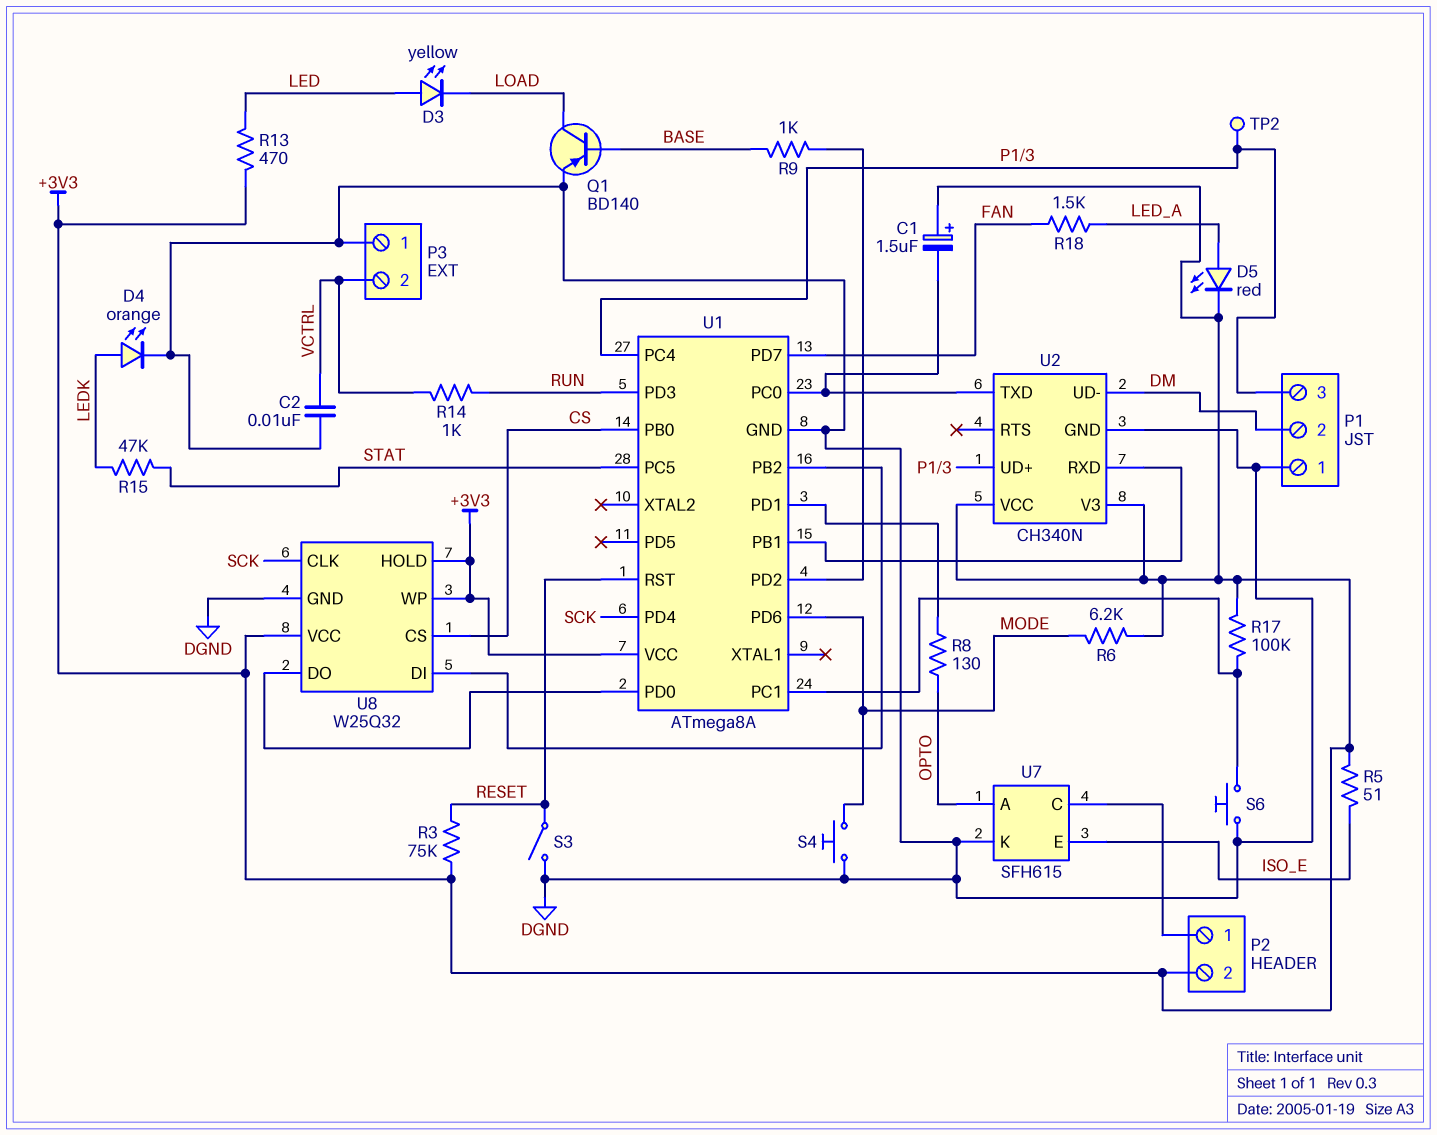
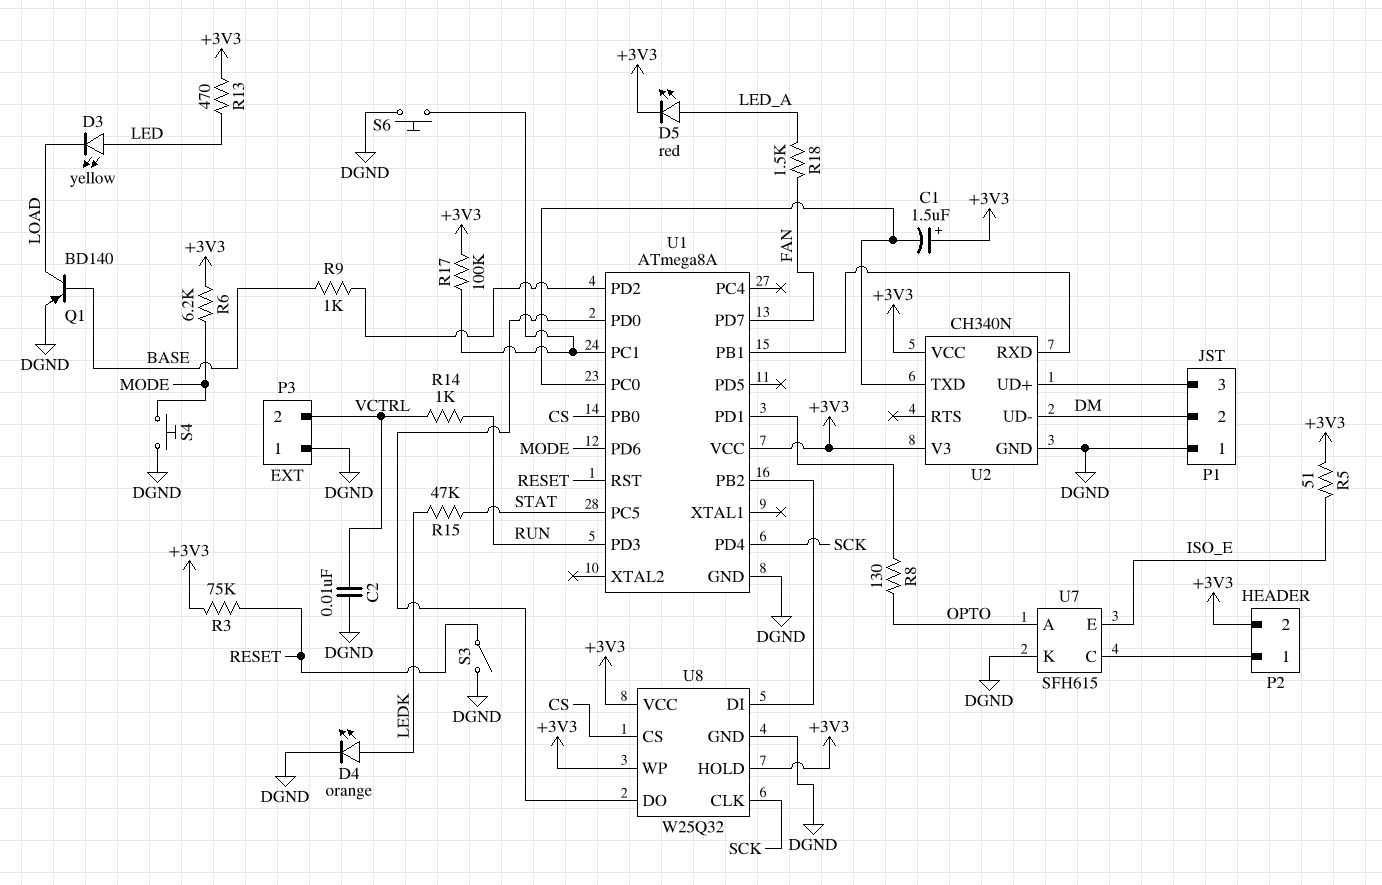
TP2: test point (P1/3) -> none
U1 pin PC4: P1/3 -> none

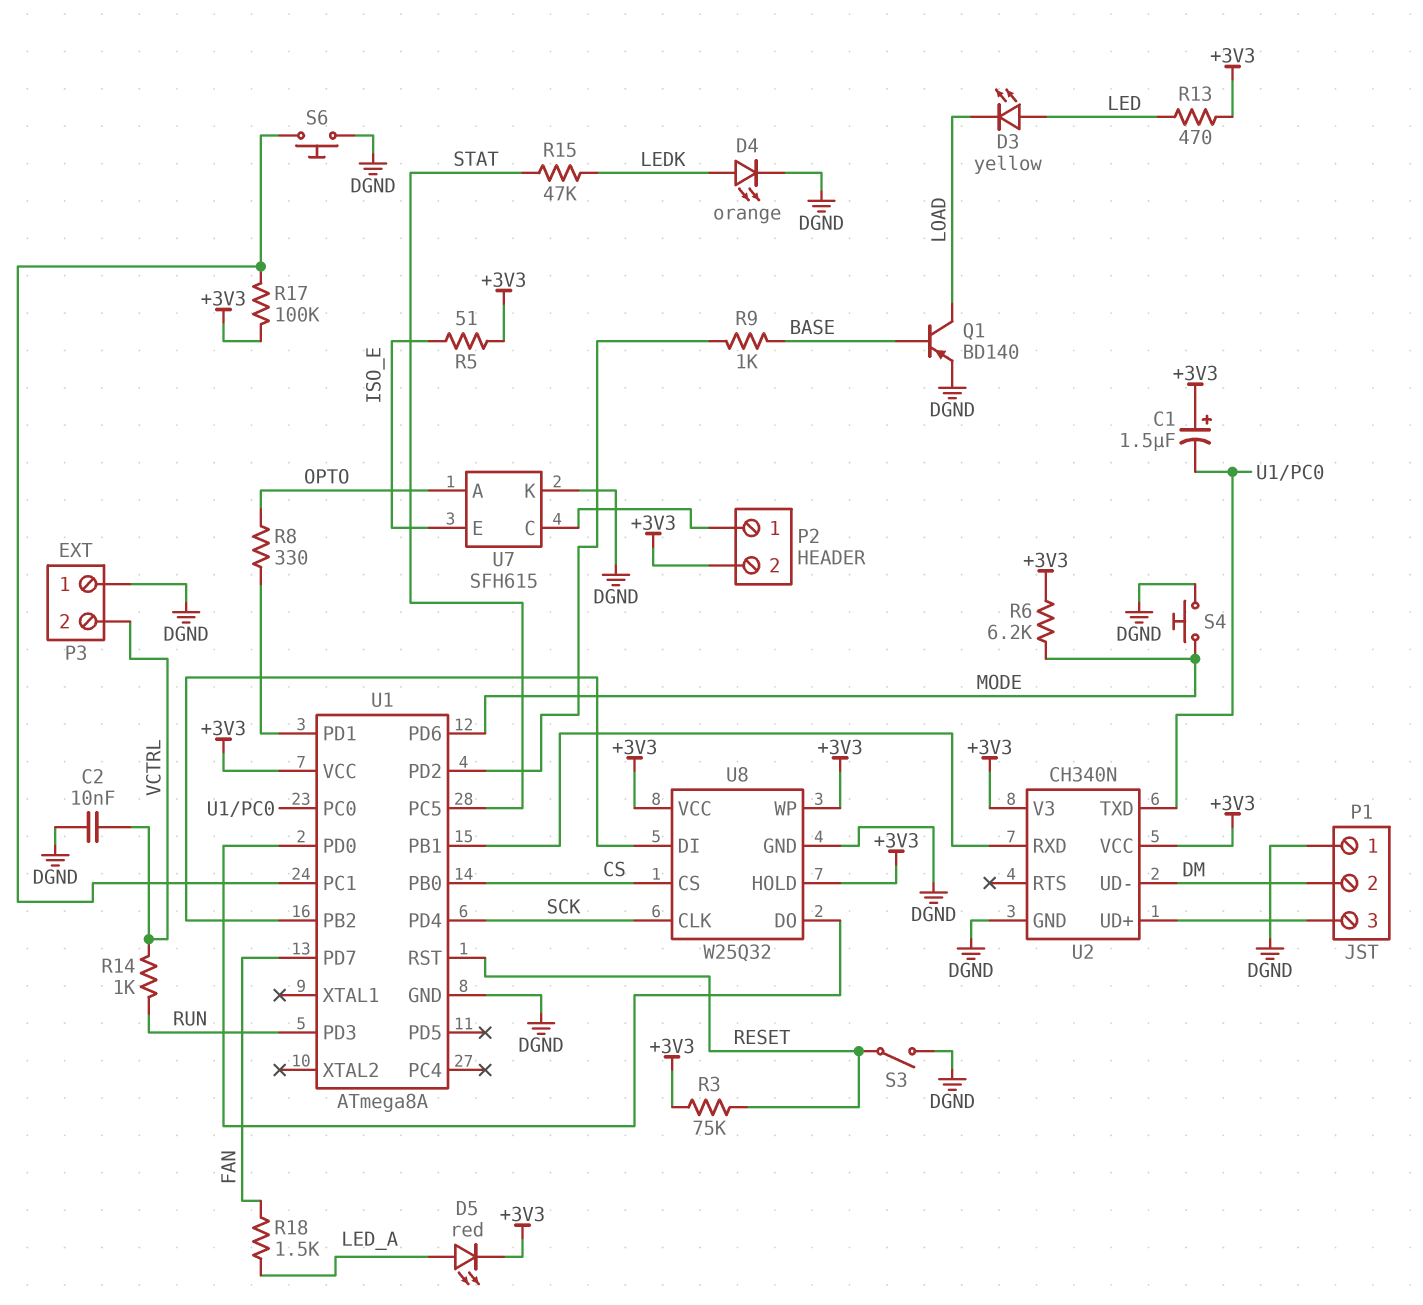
R8: 130 (OPTO, U1/PD1) -> 330 (OPTO, U1/PD1)

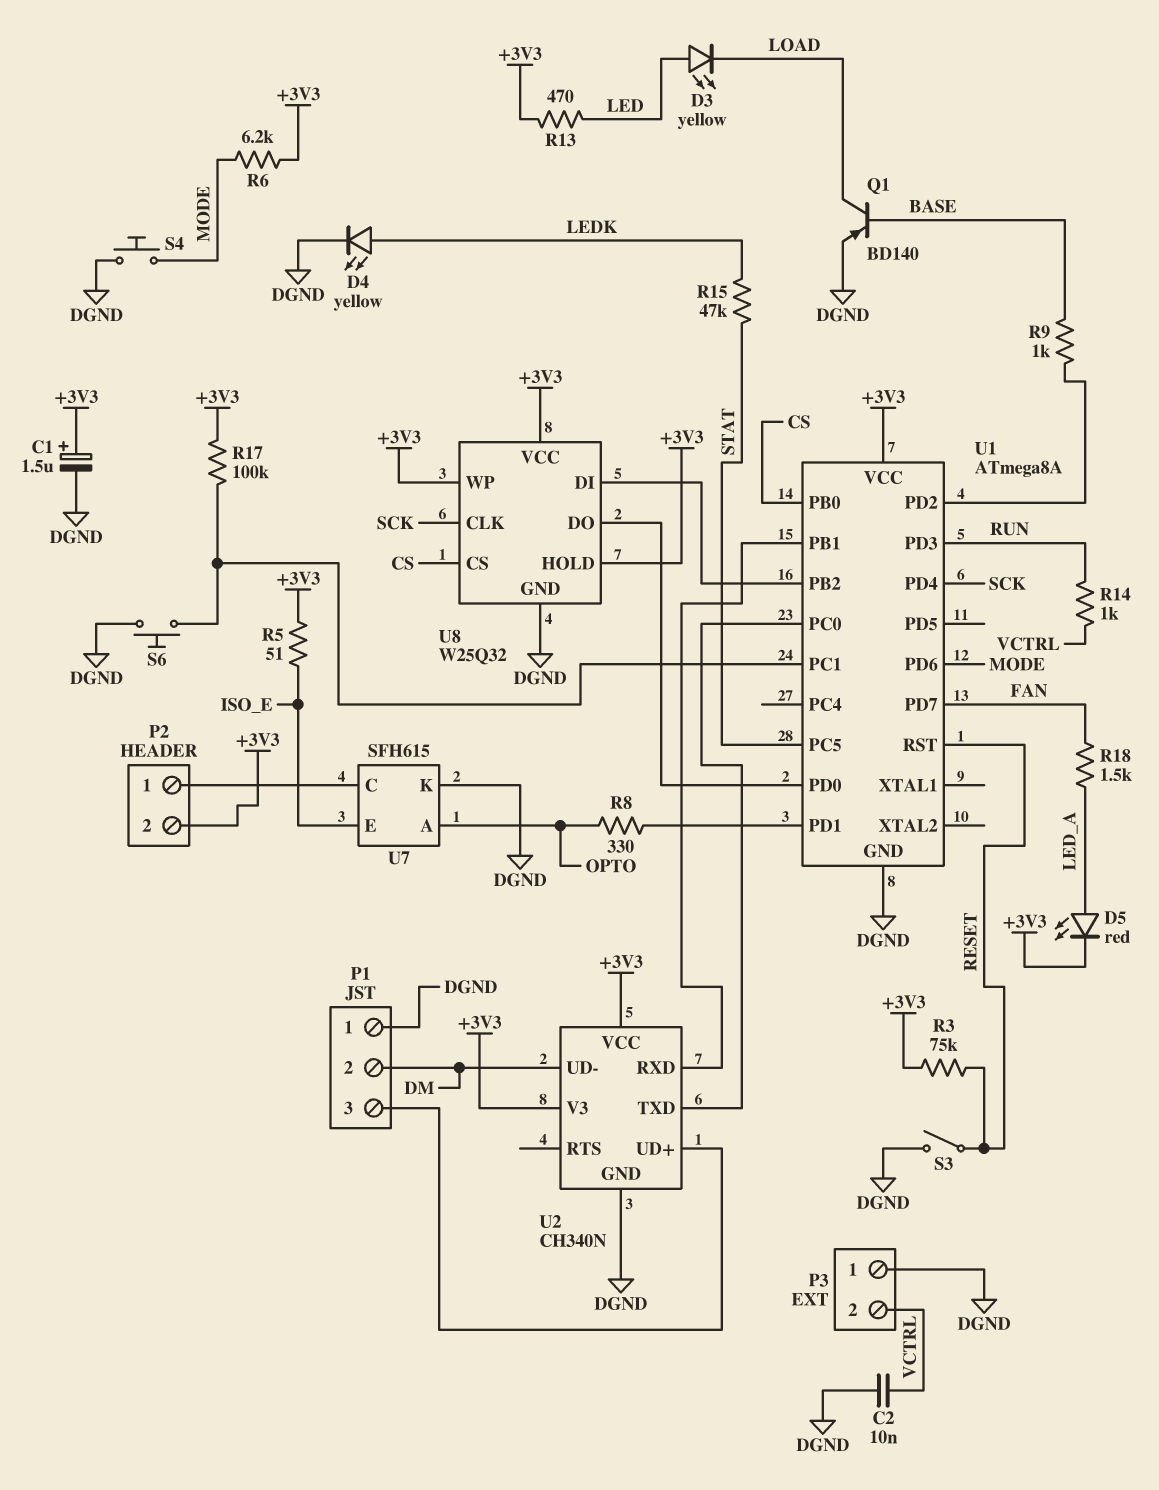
C1: 1.5uF (plus +3V3, minus U1/PC0) -> 1.5uF (plus +3V3, minus DGND)
D4: LED orange (A LEDK, K DGND) -> LED yellow (A LEDK, K DGND)

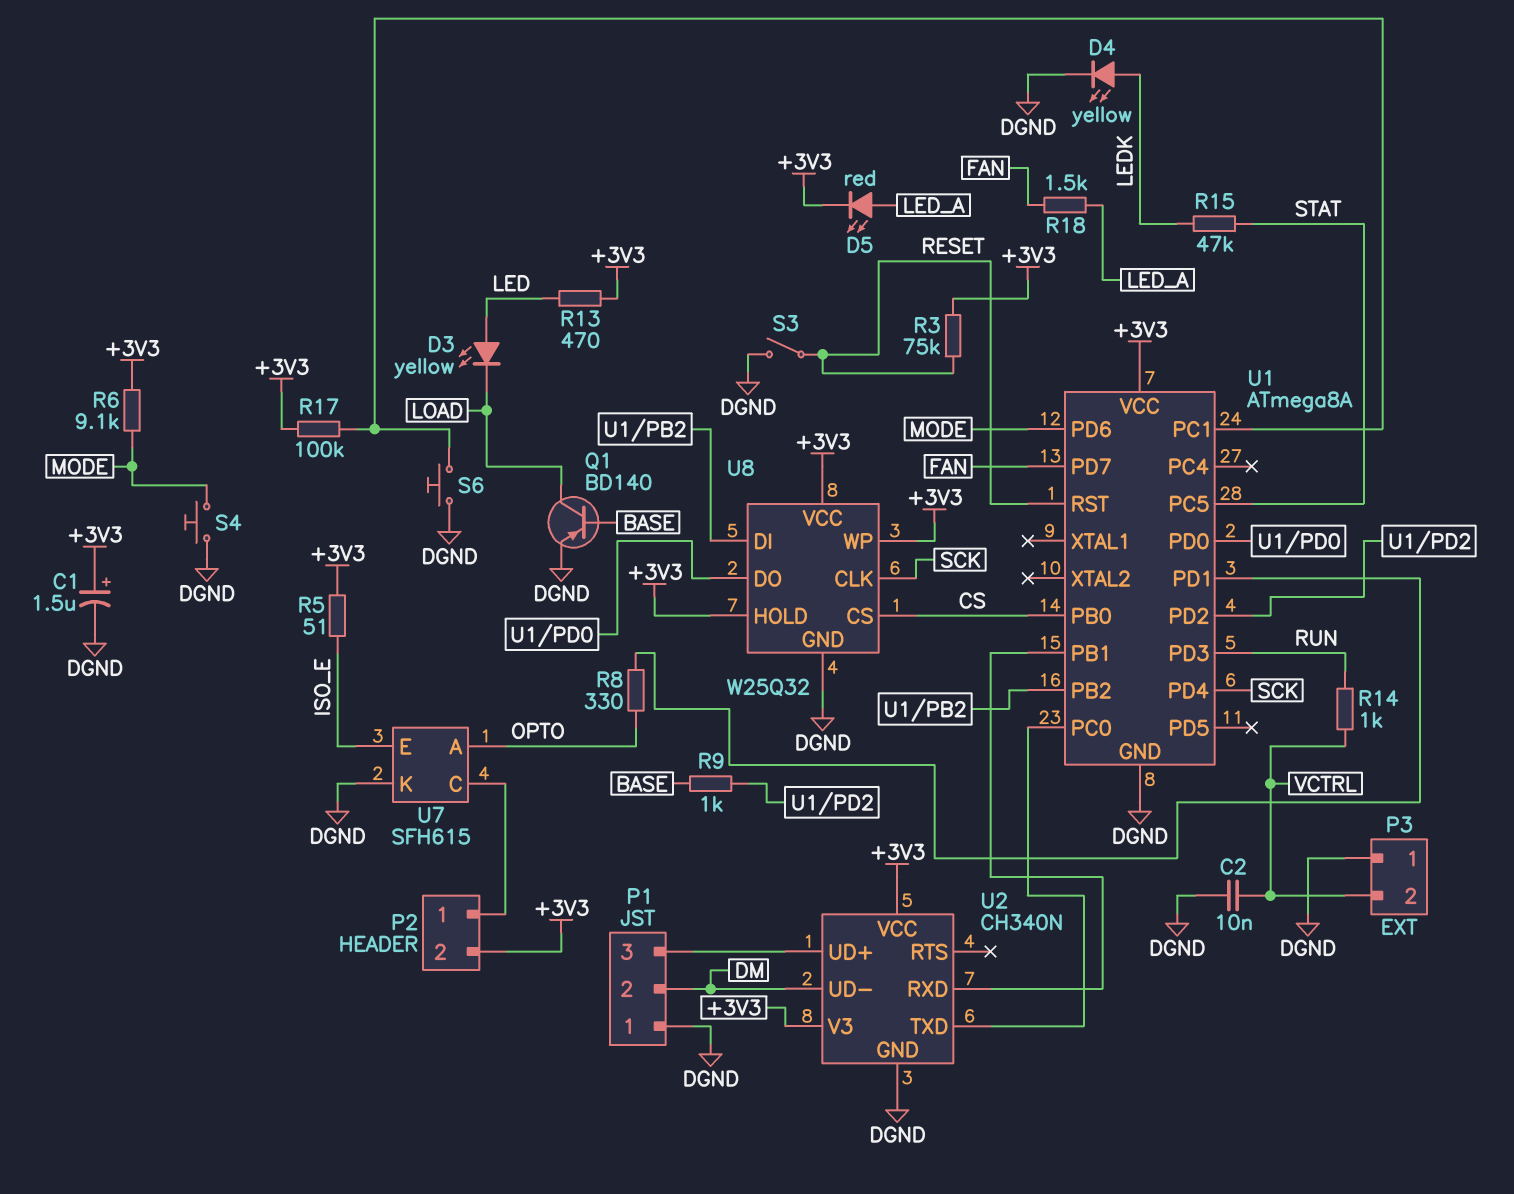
R6: 6.2k (+3V3, MODE) -> 9.1k (+3V3, MODE)

